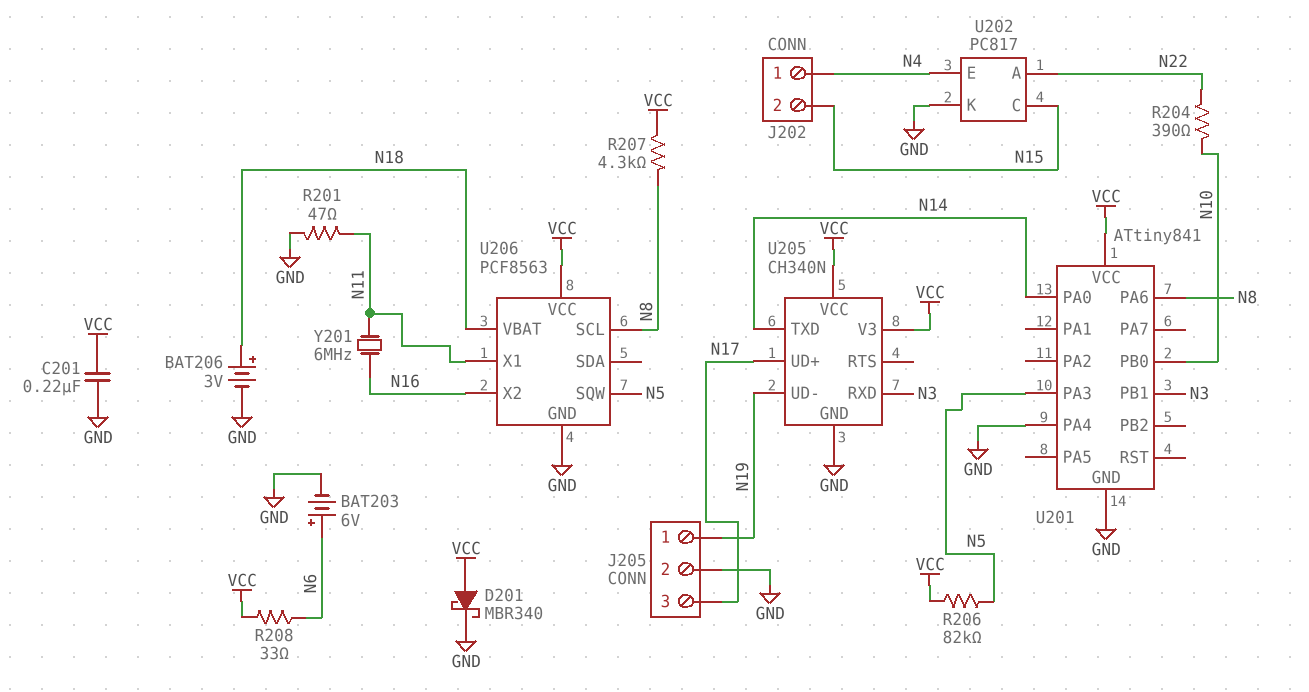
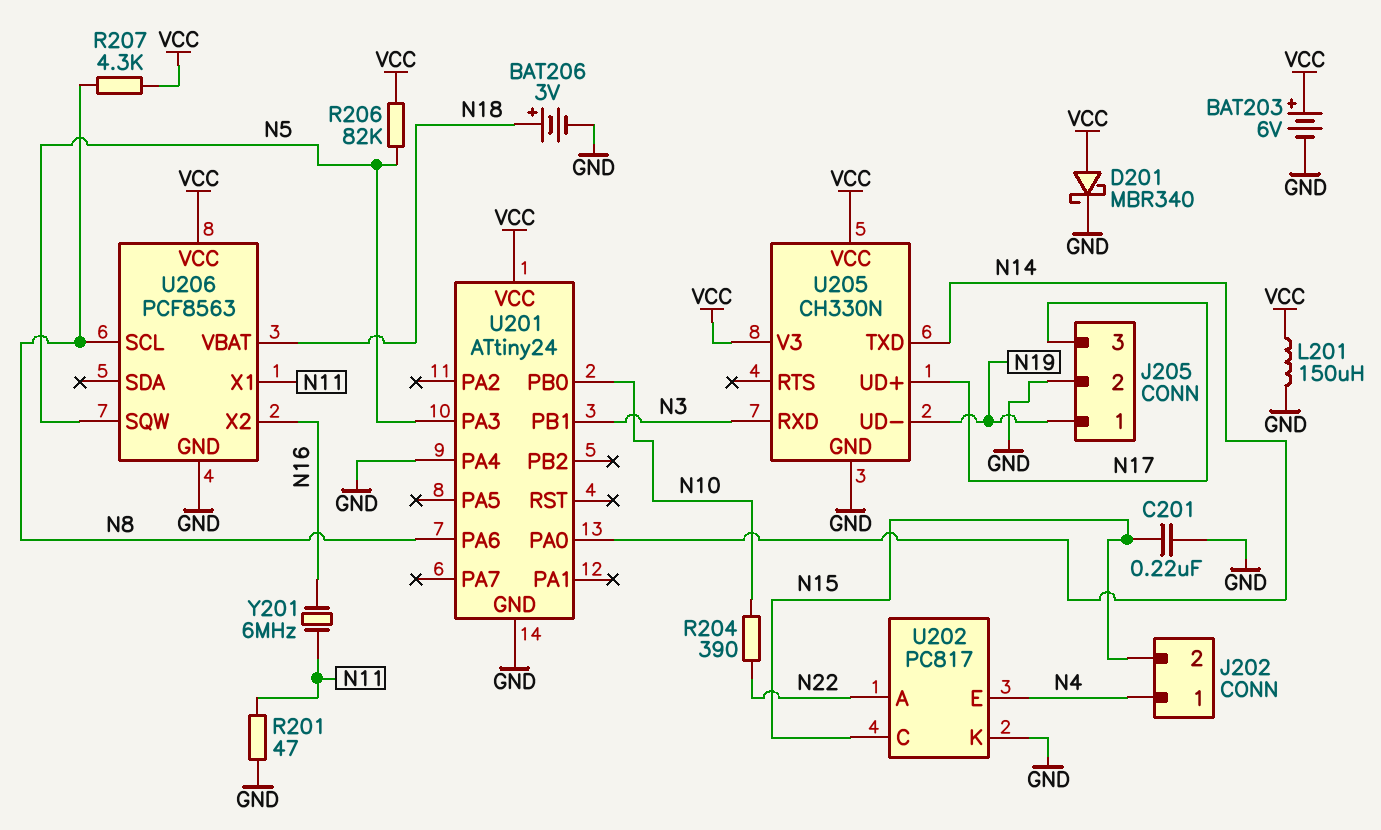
BAT203: 6V (plus N6, minus GND) -> 6V (plus VCC, minus GND)
C201: 220nF (GND, VCC) -> 220nF (GND, N15)
L201: none -> 150uH (GND, VCC)
R208: 33 (N6, VCC) -> none
U201: ATtiny841 -> ATtiny24
U205: CH340N -> CH330N

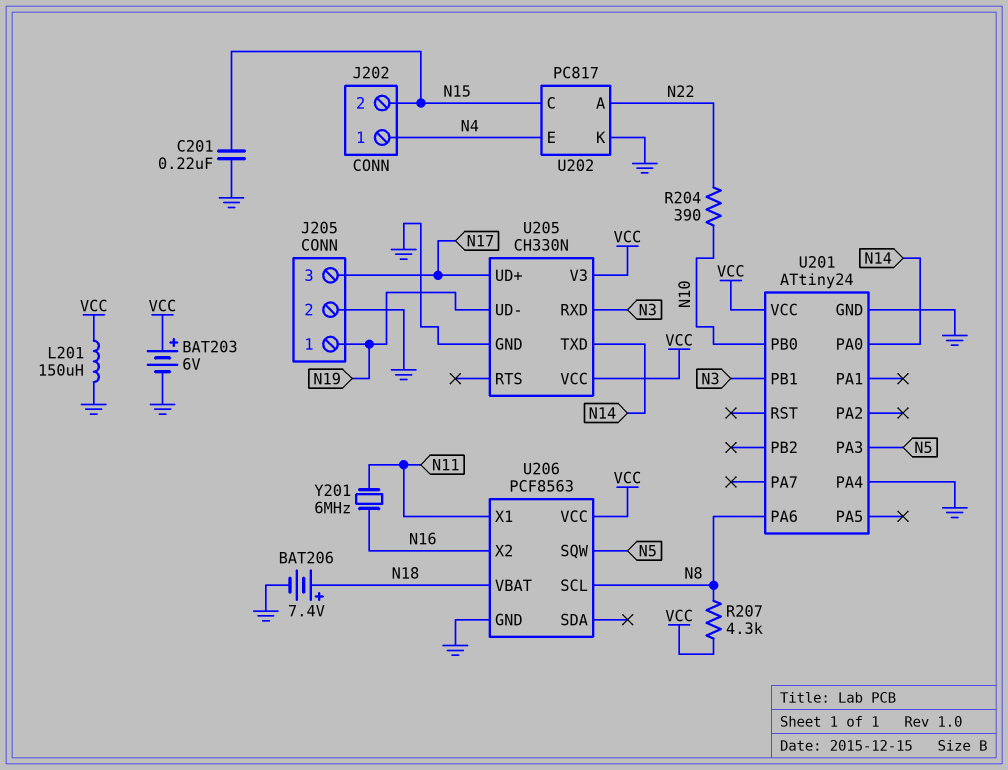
BAT206: 3V (plus N18, minus GND) -> 7.4V (plus N18, minus GND)
D201: schottky MBR340 (A VCC, K GND) -> none
R201: 47 (GND, N11) -> none
R206: 82k (N5, VCC) -> none

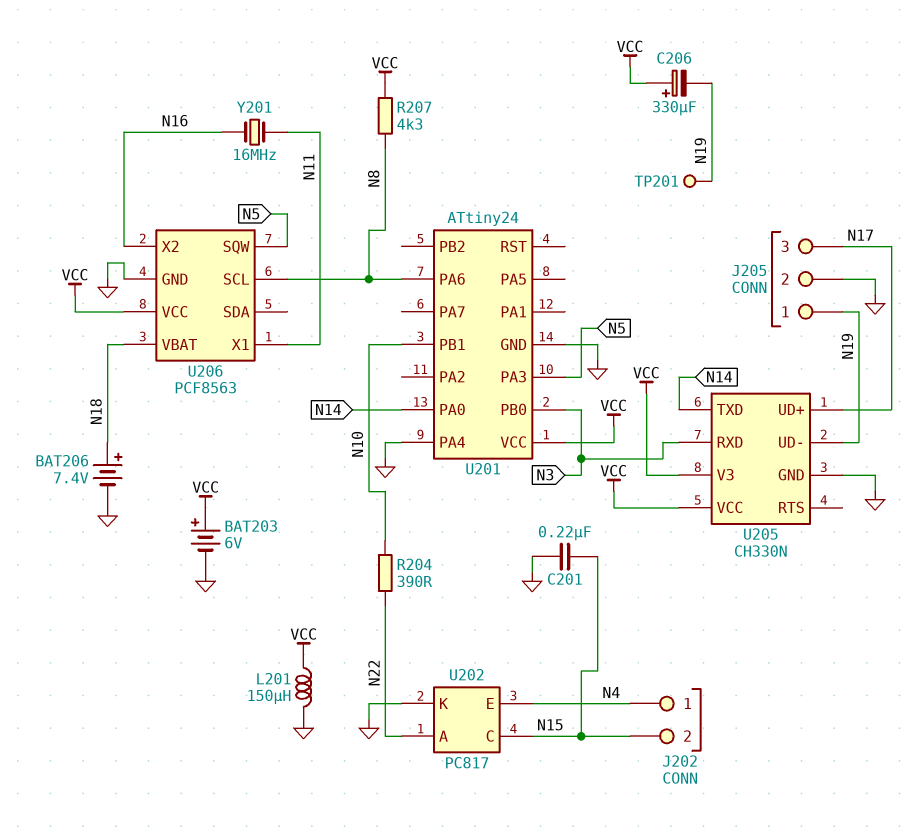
C206: none -> 330uF (plus VCC, minus N19)
TP201: none -> test point (N19)
U201 pin PB0: N10 -> N3
U201 pin PB1: N3 -> N10
Y201: 6MHz (N11, N16) -> 16MHz (N11, N16)

